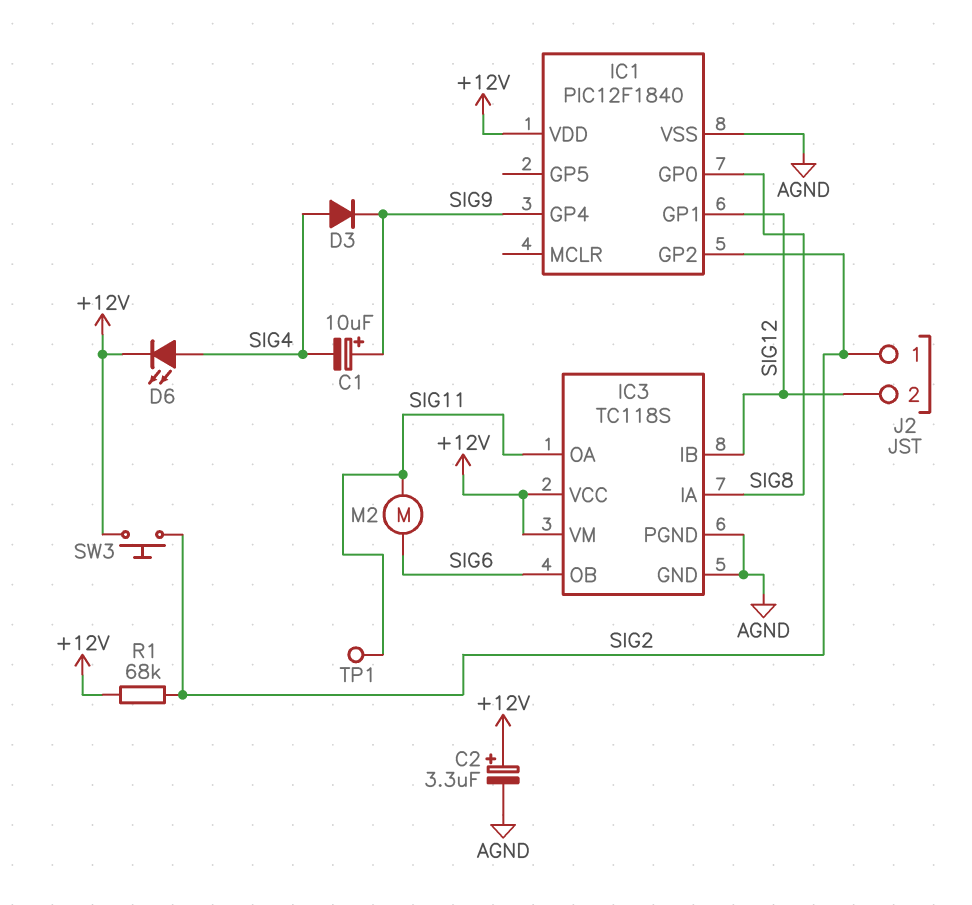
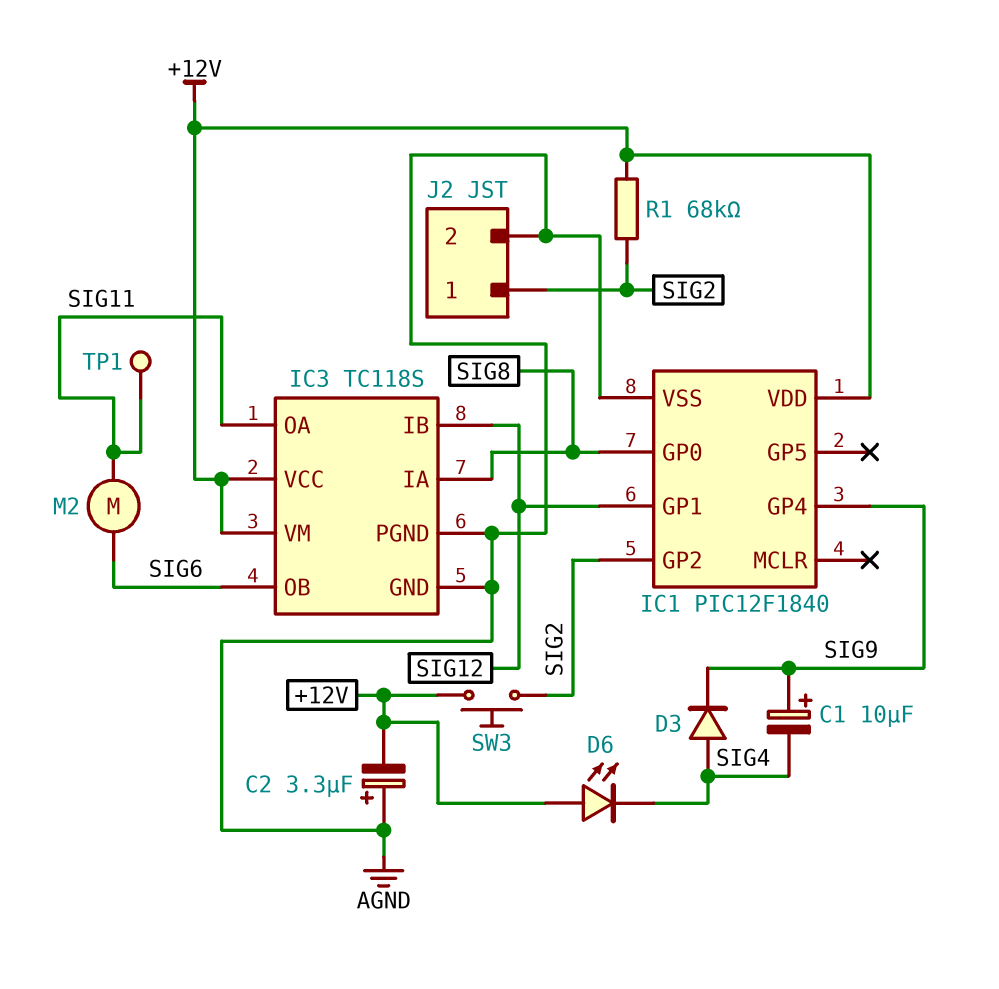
C2: 3.3uF (plus +12V, minus AGND) -> 3.3uF (plus AGND, minus +12V)
D6: LED (A SIG4, K +12V) -> LED (A +12V, K SIG4)
J2 pin 2: SIG12 -> AGND

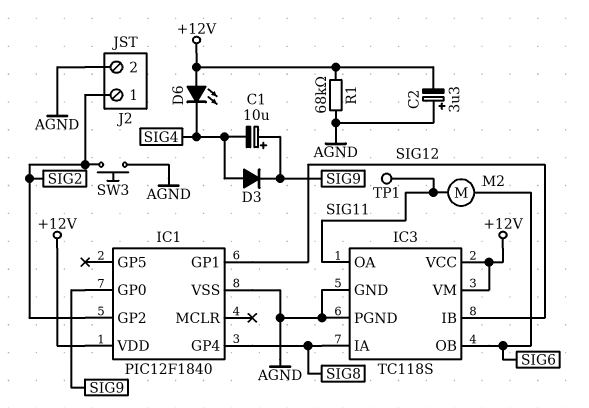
IC1 pin GP0: SIG8 -> SIG9
IC1 pin GP4: SIG9 -> SIG8
R1: 68k (+12V, SIG2) -> 68k (+12V, AGND)
SW3: button (+12V, SIG2) -> button (AGND, SIG2)

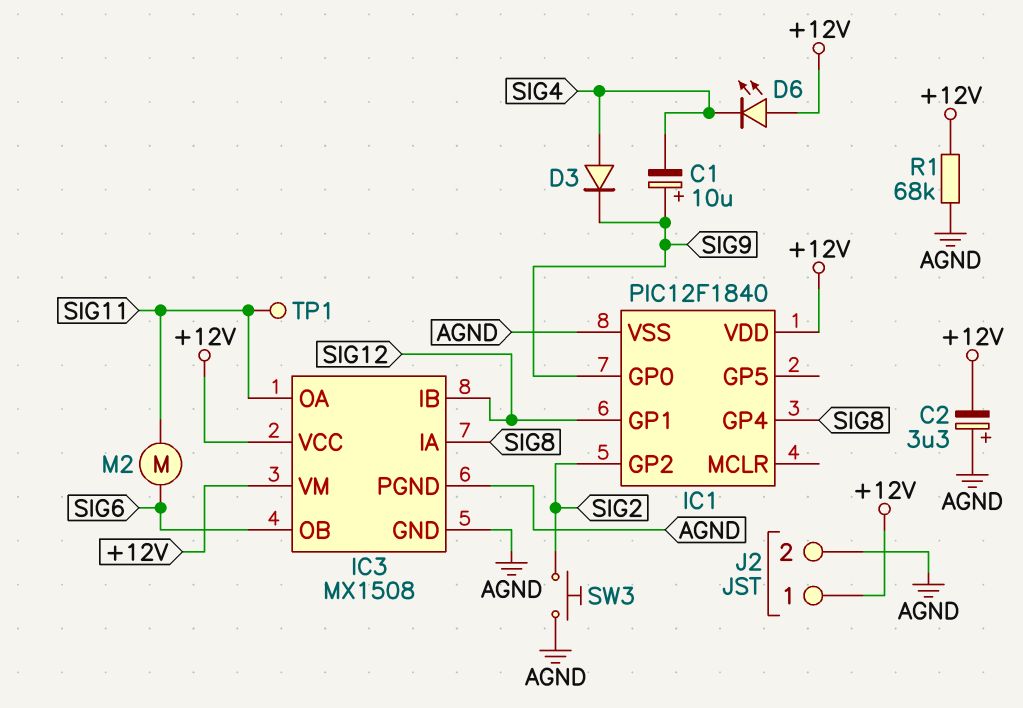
IC3: TC118S -> MX1508
J2 pin 1: SIG2 -> +12V

